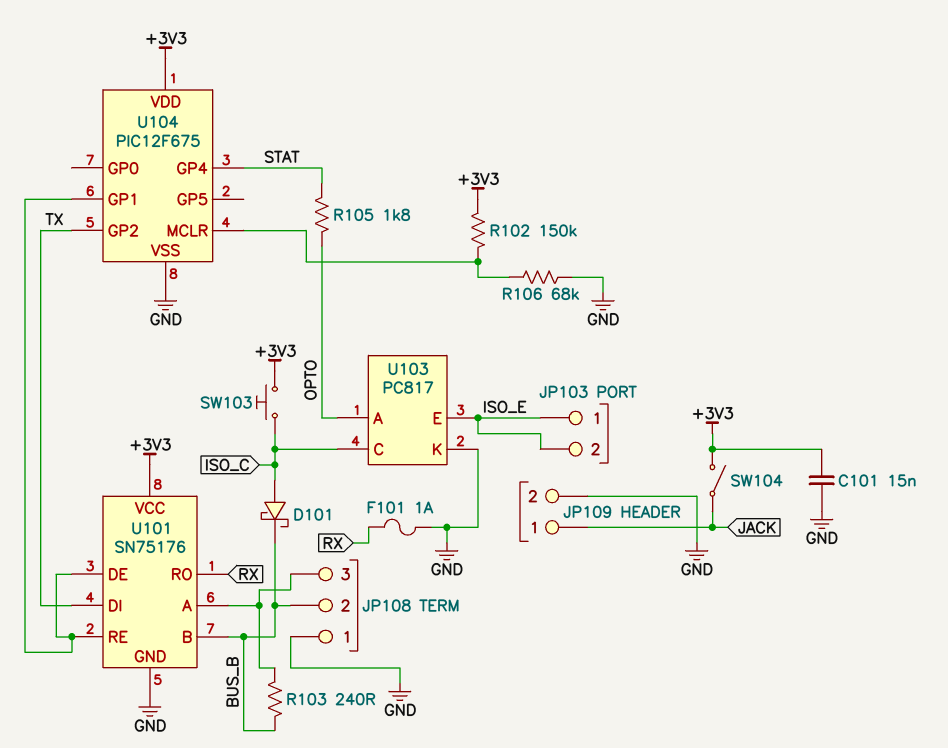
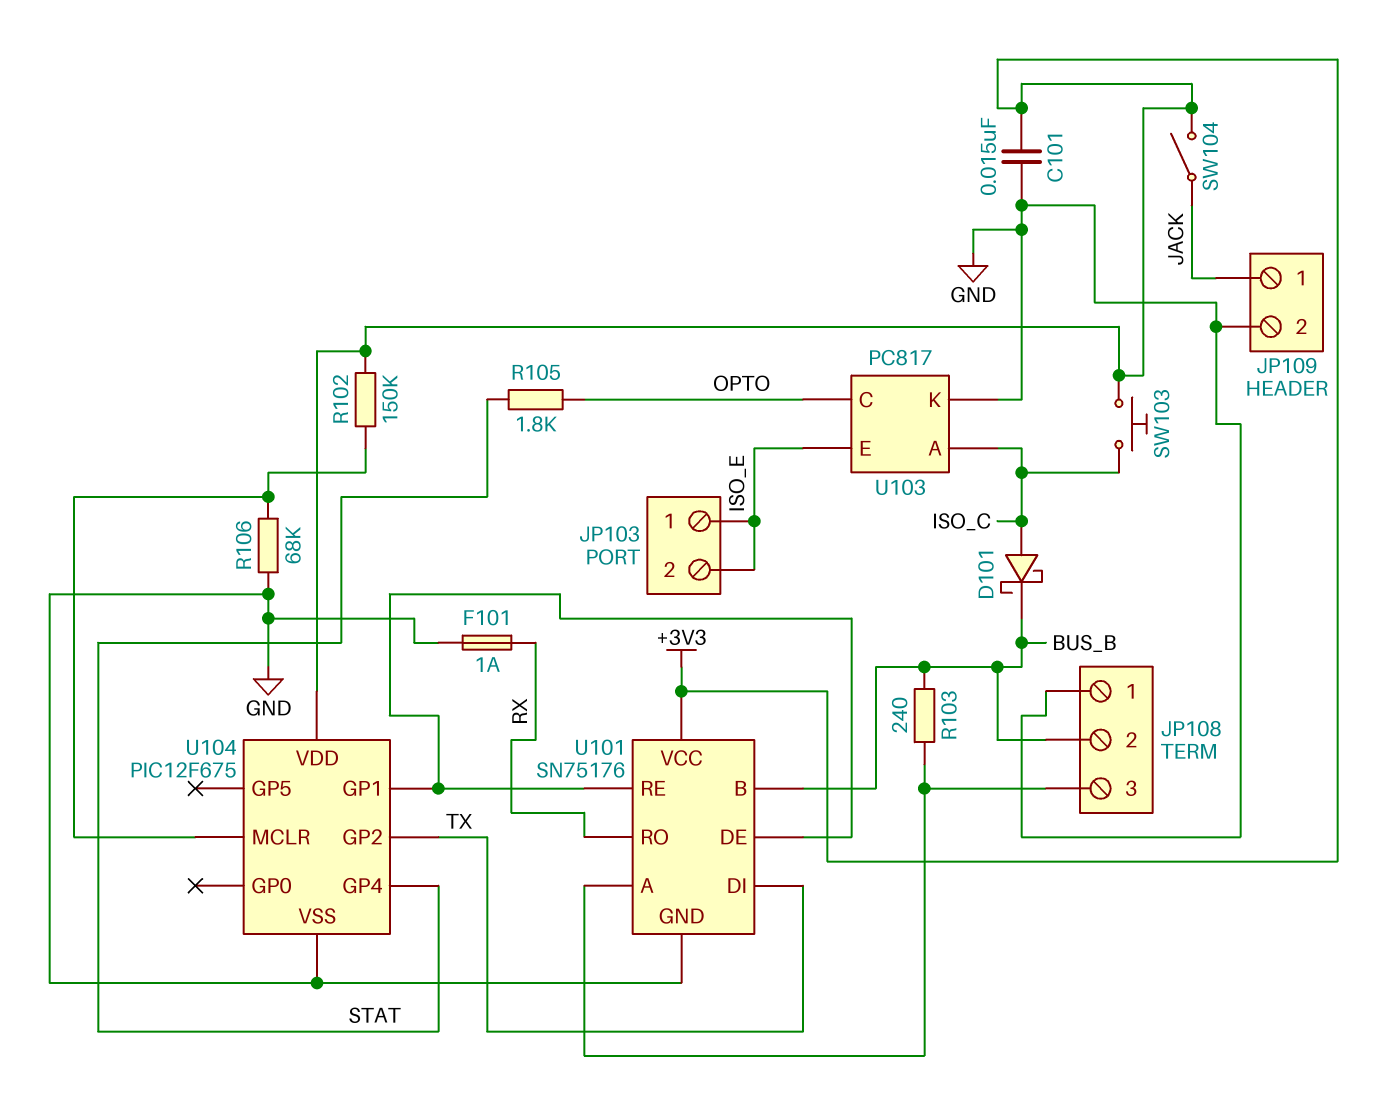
U103 pin A: OPTO -> ISO_C
U103 pin C: ISO_C -> OPTO

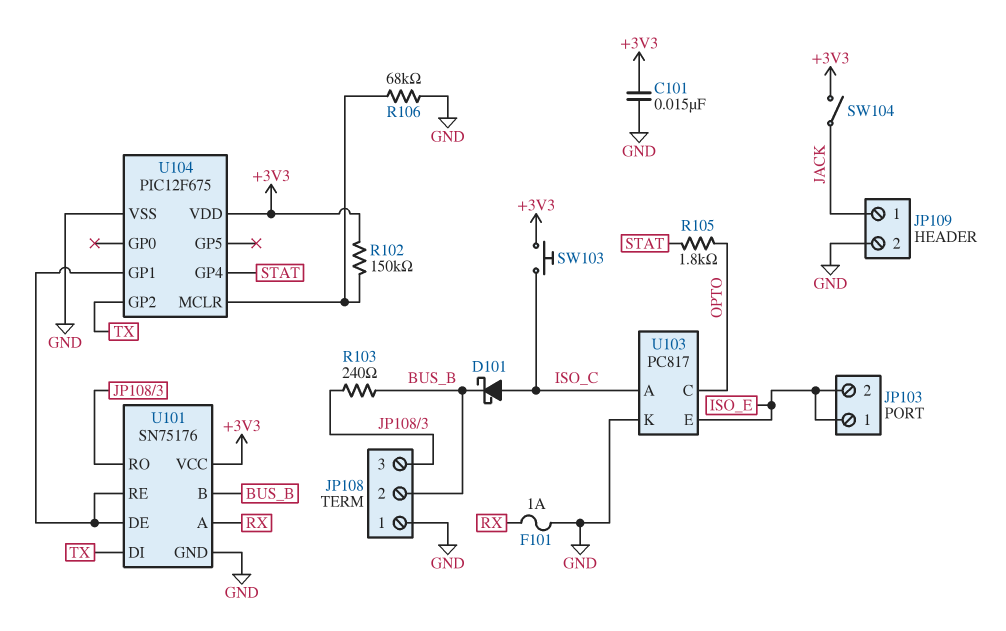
U101 pin A: JP108/3 -> RX
U101 pin RO: RX -> JP108/3

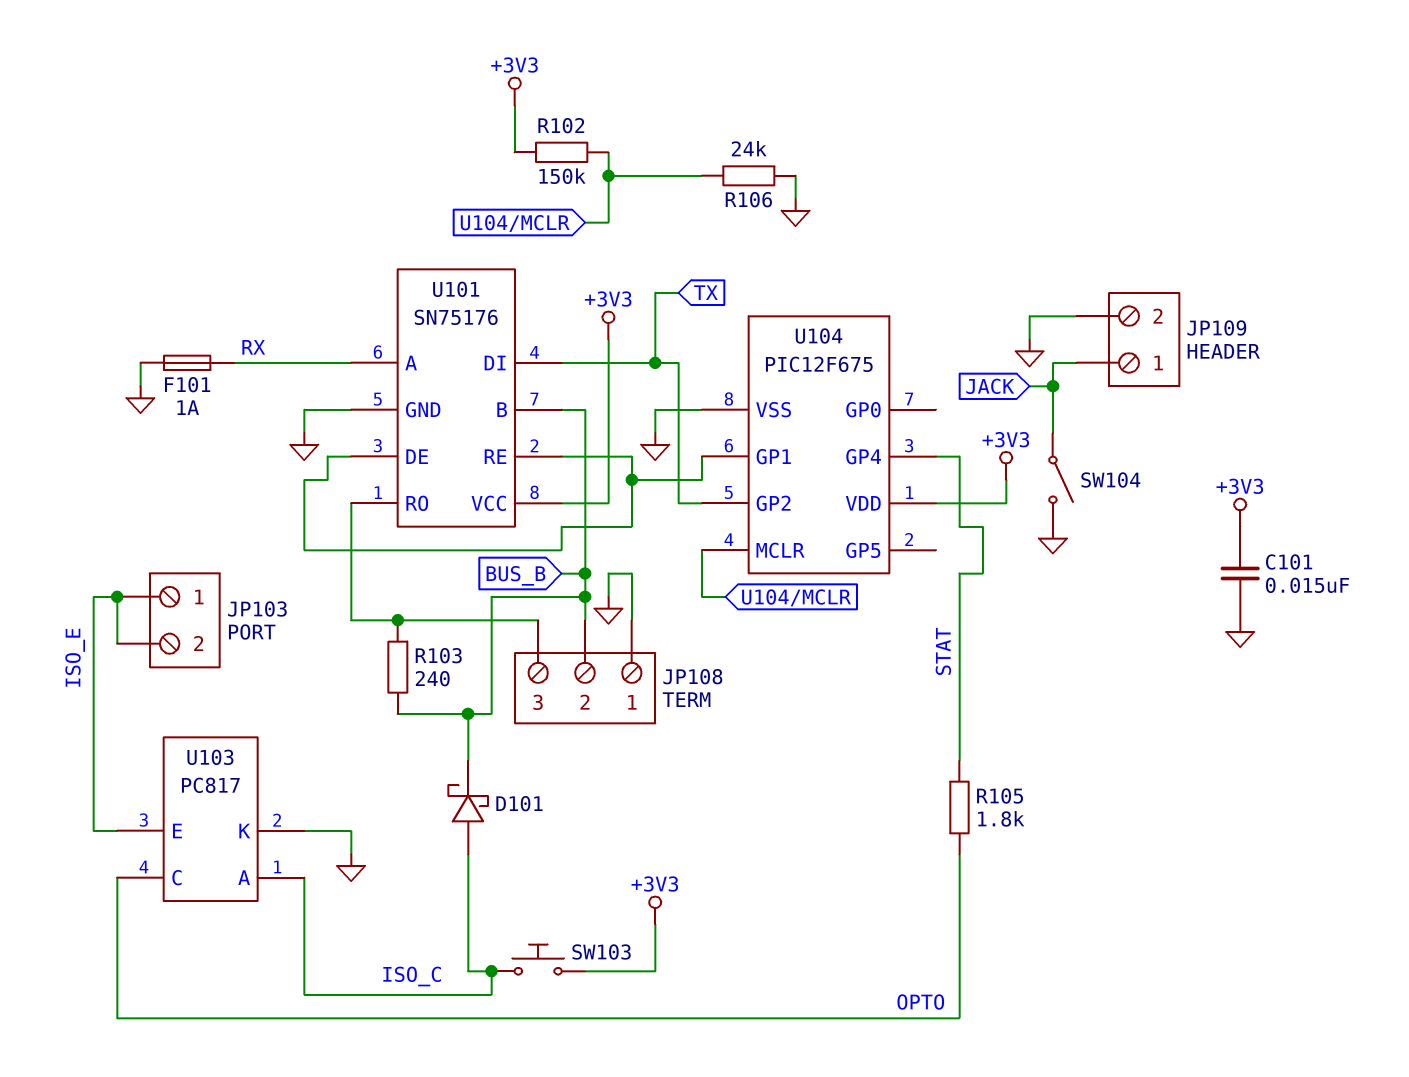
R106: 68k (GND, U104/MCLR) -> 24k (GND, U104/MCLR)
SW104: switch (+3V3, JACK) -> switch (GND, JACK)

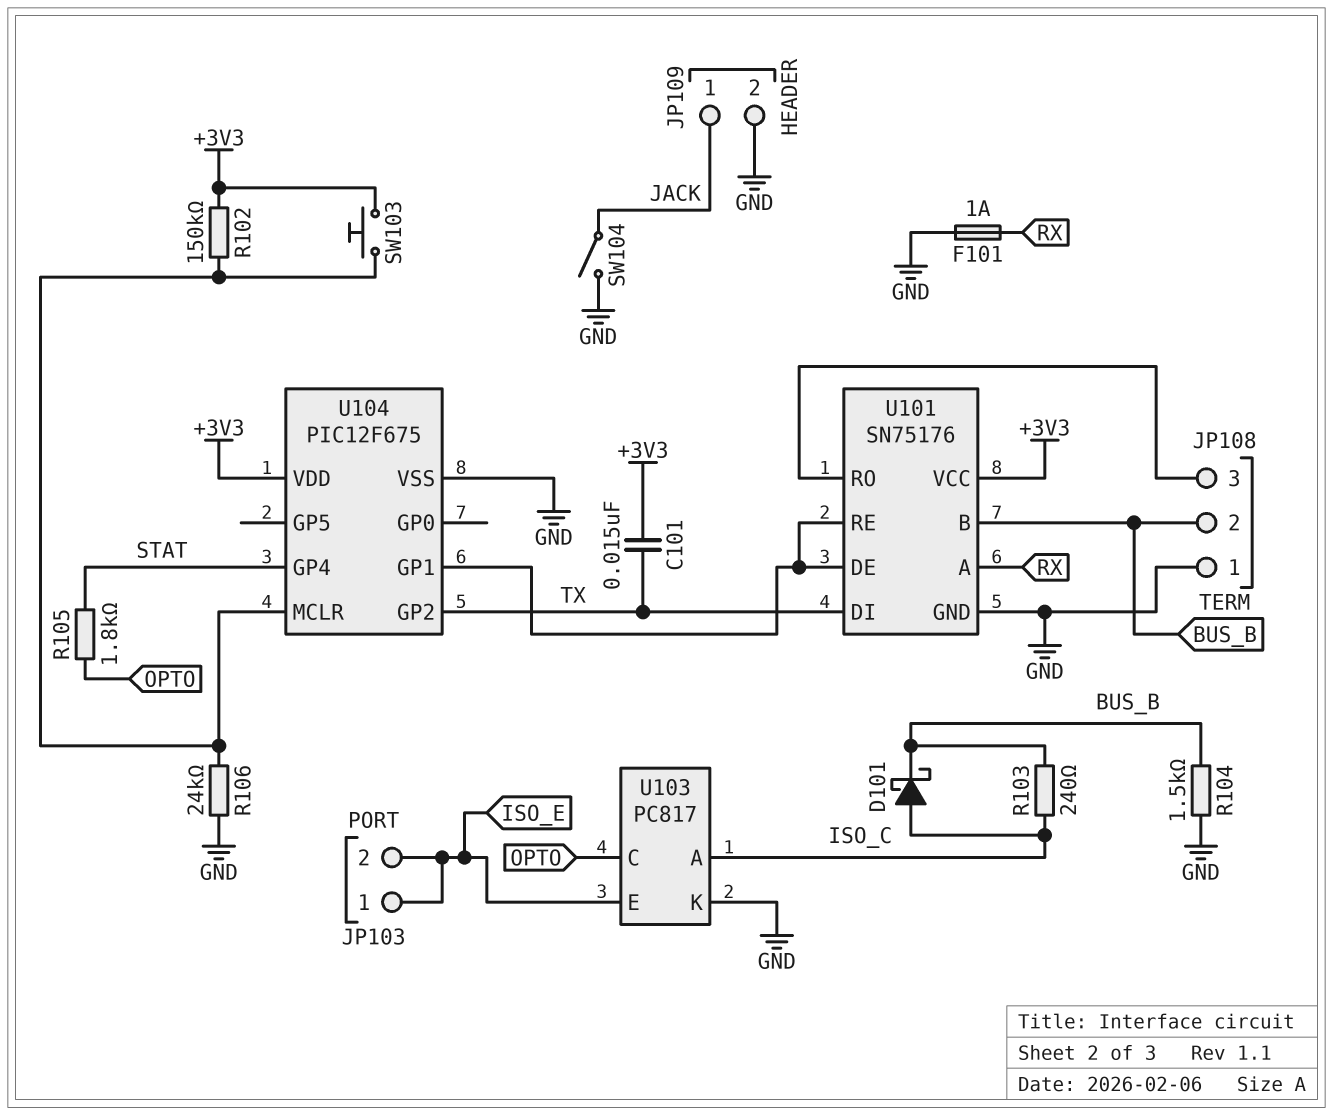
C101: 15nF (+3V3, GND) -> 15nF (+3V3, TX)
R103: 240 (BUS_B, JP108/3) -> 240 (BUS_B, ISO_C)
R104: none -> 1.5k (BUS_B, GND)
SW103: button (+3V3, ISO_C) -> button (+3V3, U104/MCLR)

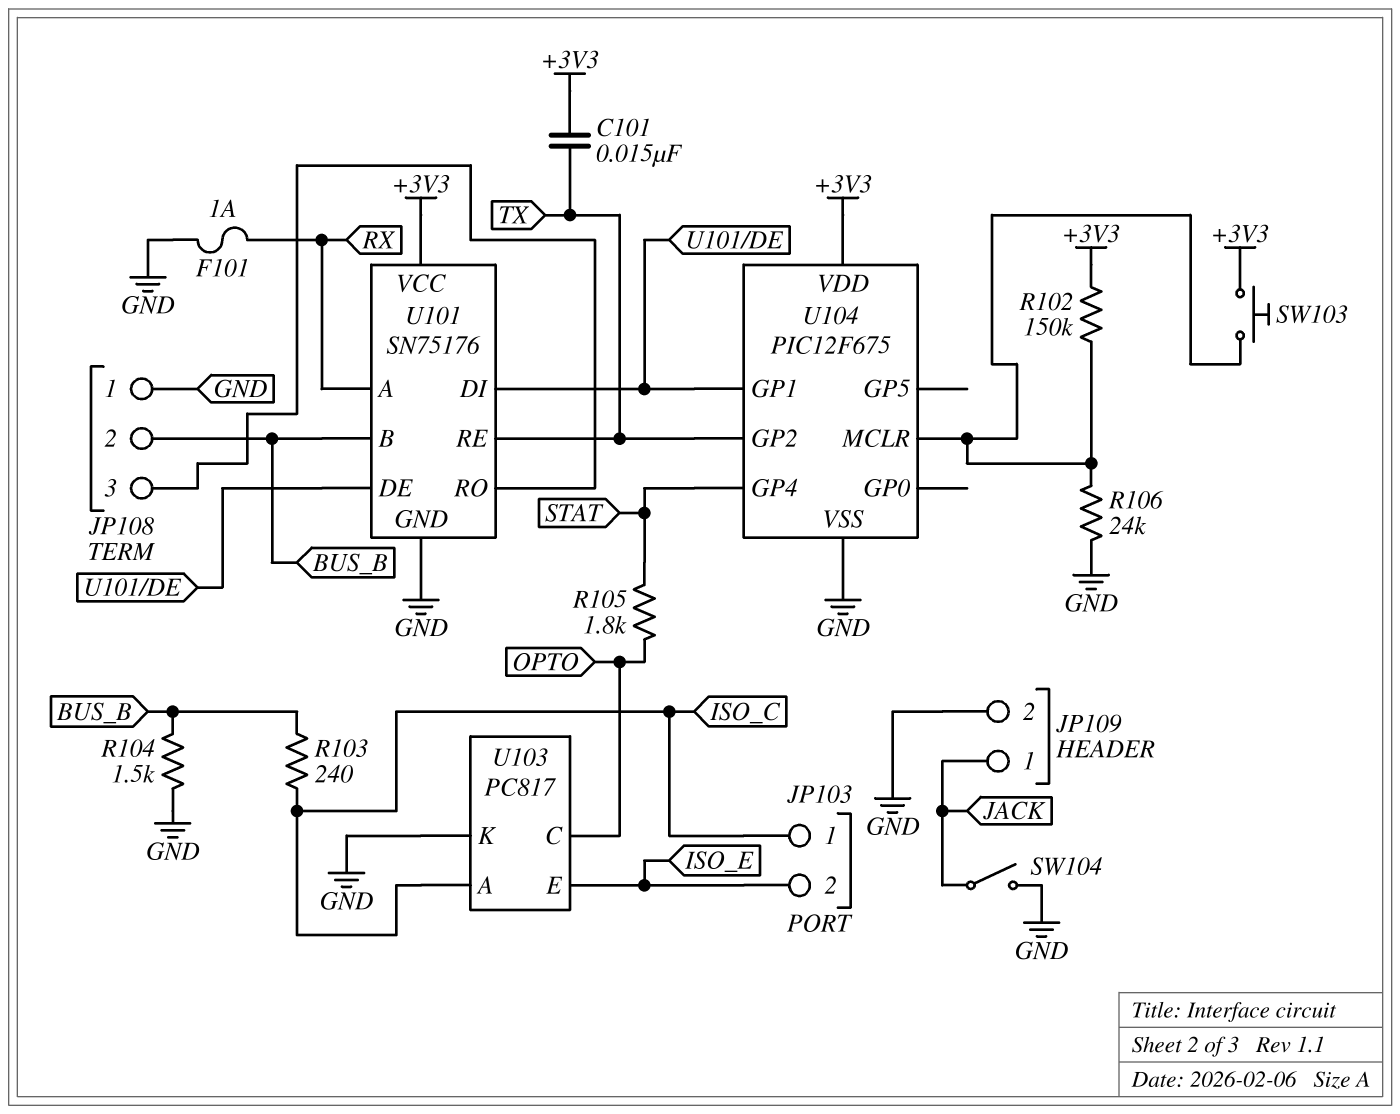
D101: schottky (A ISO_C, K BUS_B) -> none
JP103 pin 1: ISO_E -> ISO_C
U101 pin DI: TX -> U101/DE
U101 pin RE: U101/DE -> TX

